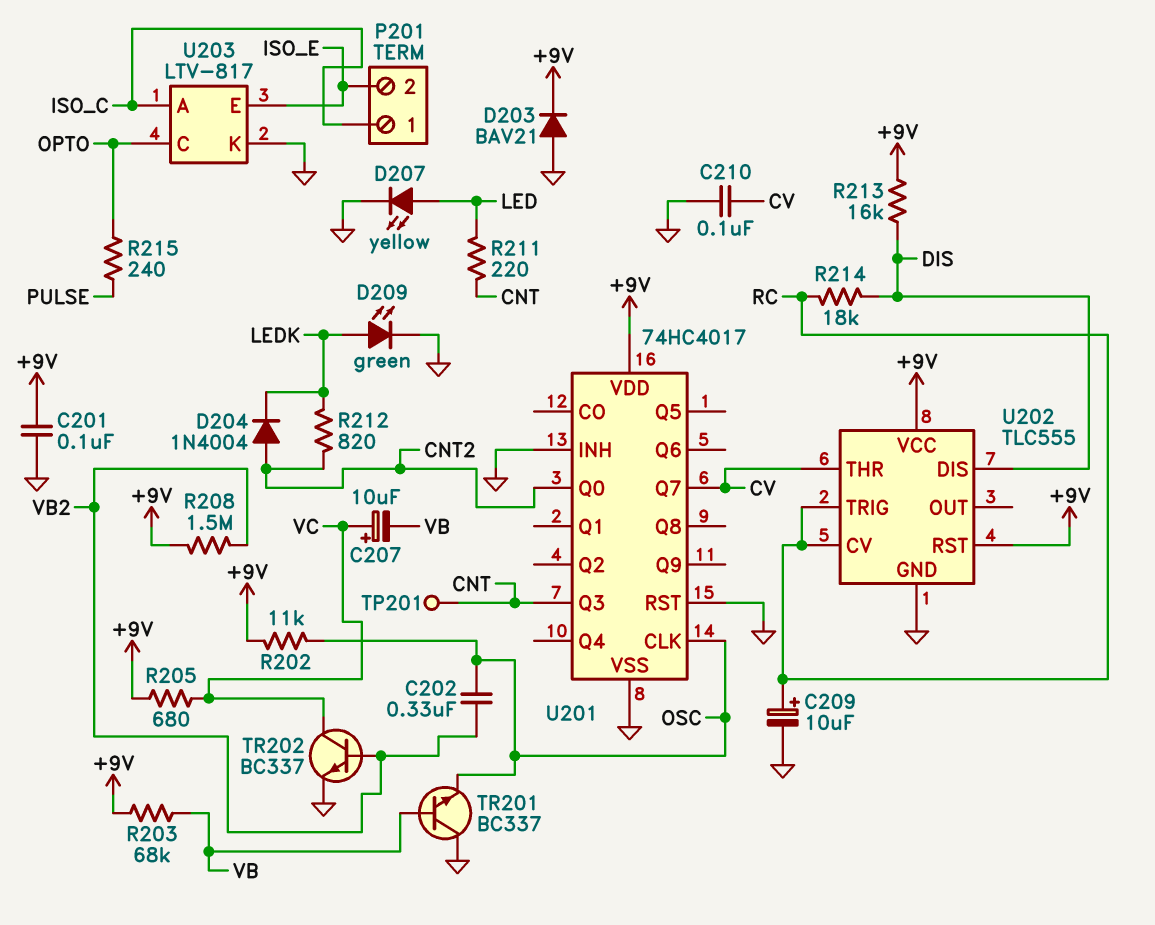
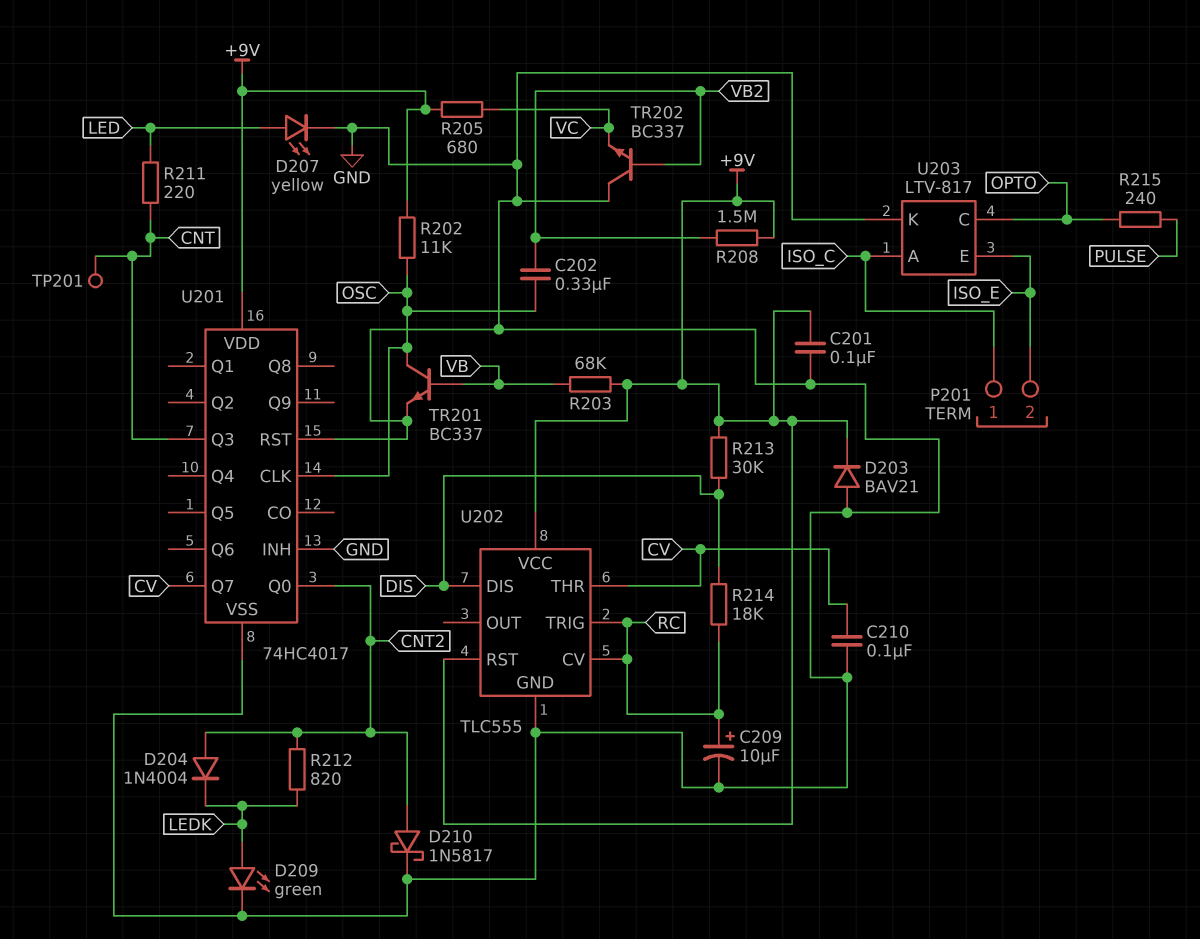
C207: 10uF (plus VC, minus VB) -> none
D210: none -> schottky 1N5817 (A CNT2, K GND)
R213: 16k (+9V, DIS) -> 30k (+9V, DIS)
TR201: NPN BC337 (B VB, C GND, E OSC) -> NPN BC337 (B VB, C OSC, E GND)
TR202: NPN BC337 (B VB2, C VC, E GND) -> NPN BC337 (B VB2, C GND, E VC)

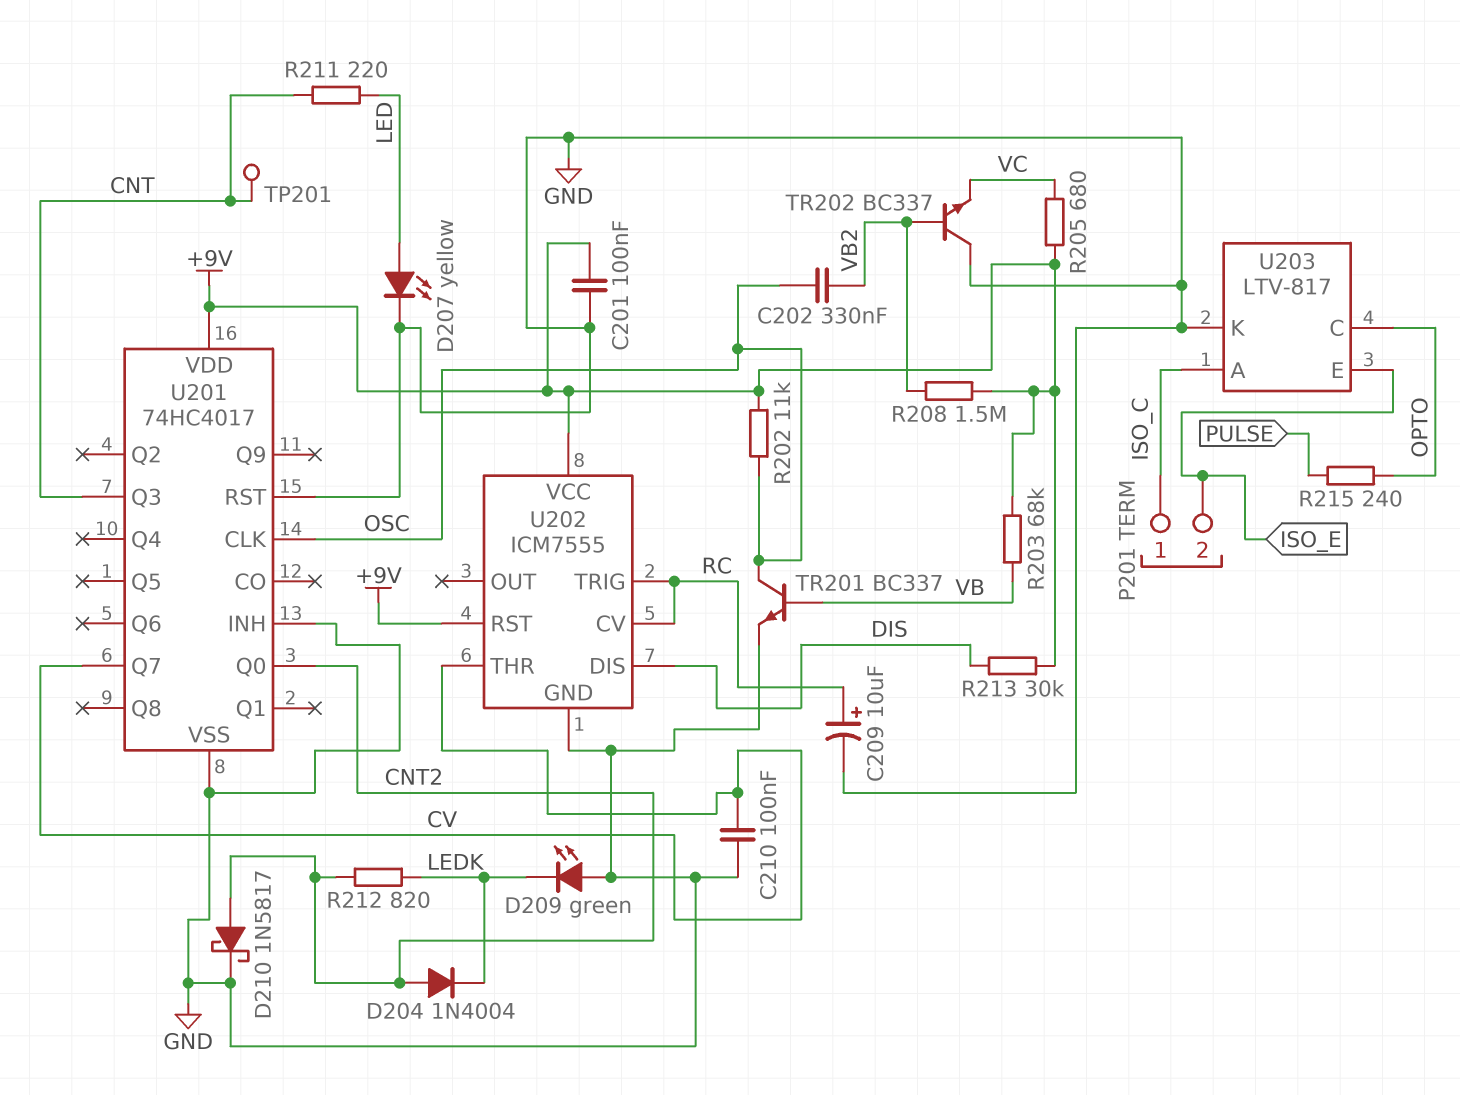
D203: diode BAV21 (A GND, K +9V) -> none
D209: LED green (A LEDK, K GND) -> LED green (A GND, K LEDK)
R214: 18k (DIS, RC) -> none
U202: TLC555 -> ICM7555

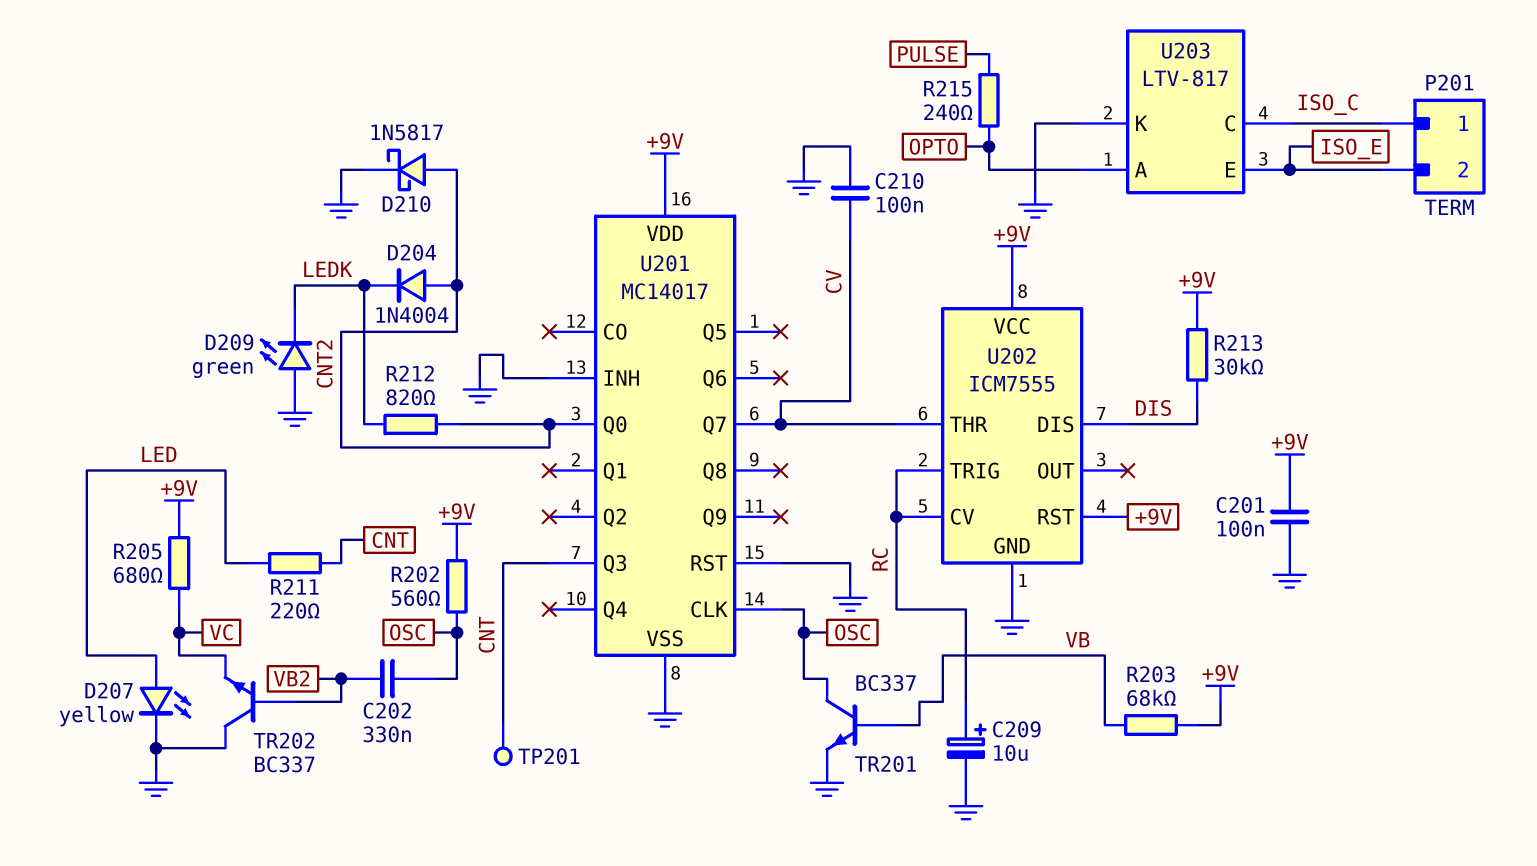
R202: 11k (+9V, OSC) -> 560 (+9V, OSC)
R208: 1.5M (+9V, VB2) -> none
U201: 74HC4017 -> MC14017
U203 pin A: ISO_C -> OPTO
U203 pin C: OPTO -> ISO_C

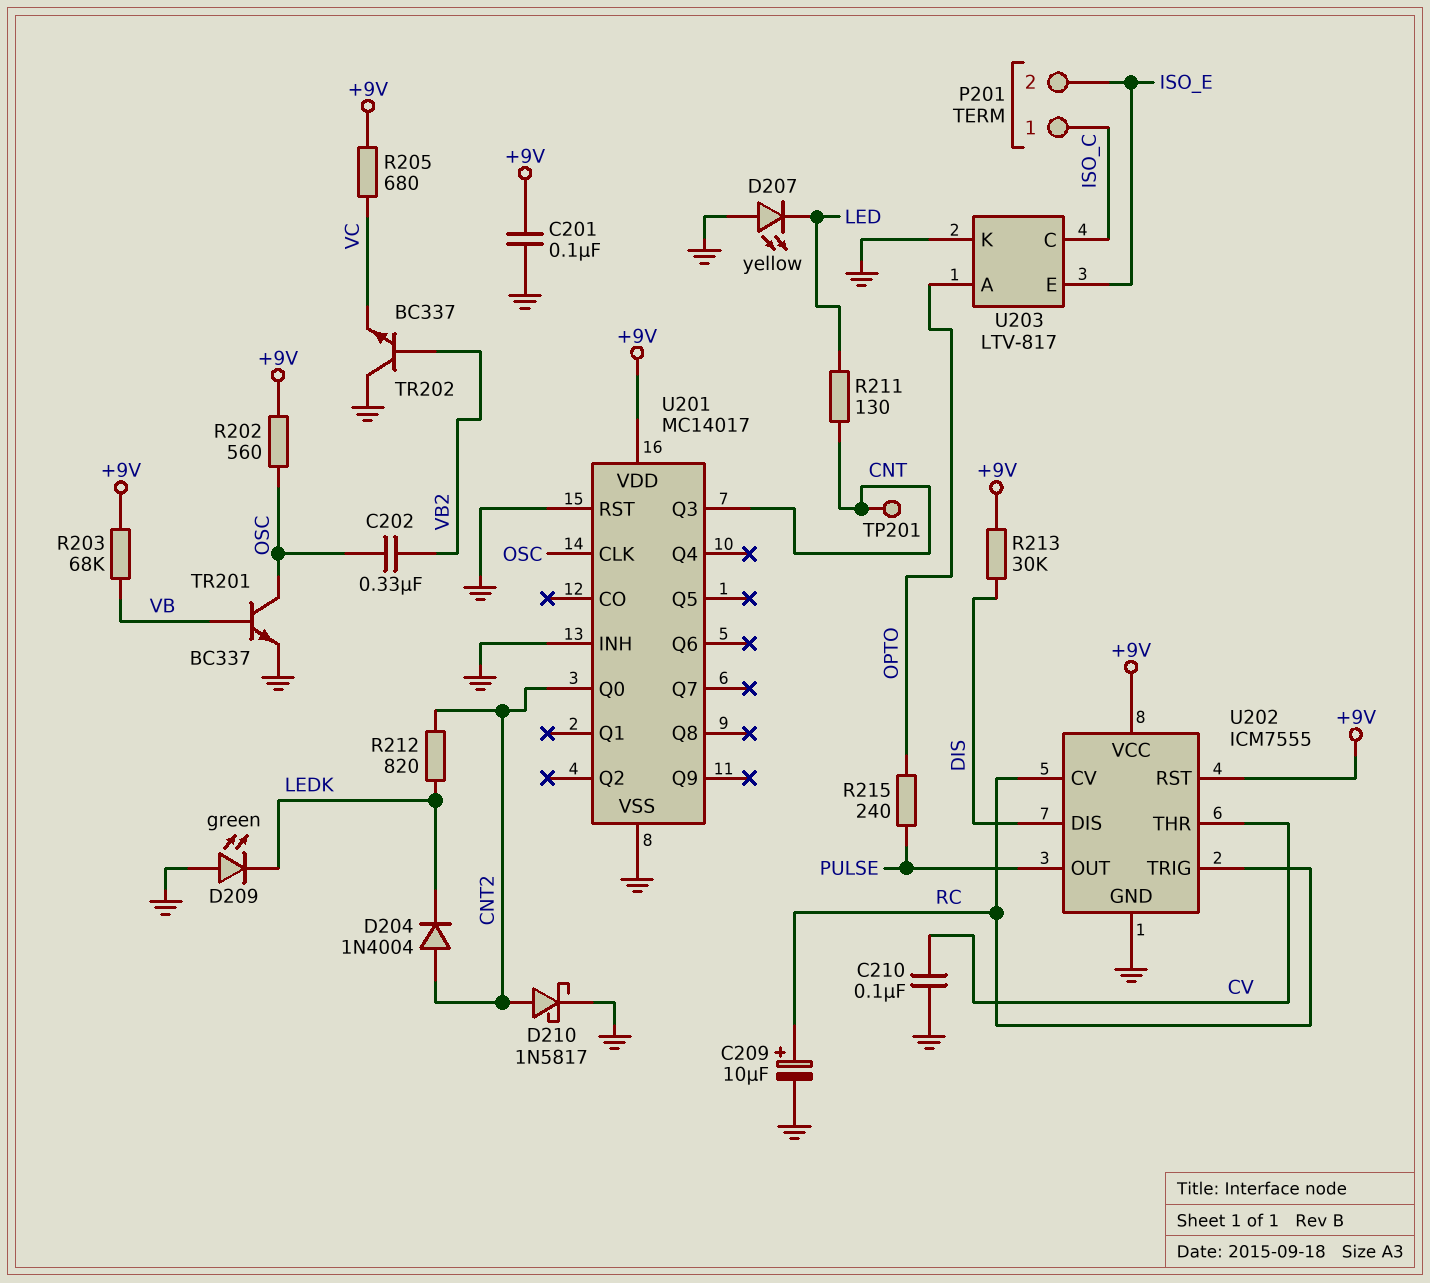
D207: LED yellow (A LED, K GND) -> LED yellow (A GND, K LED)
R211: 220 (CNT, LED) -> 130 (CNT, LED)
U201 pin Q7: CV -> none
U202 pin OUT: none -> PULSE

